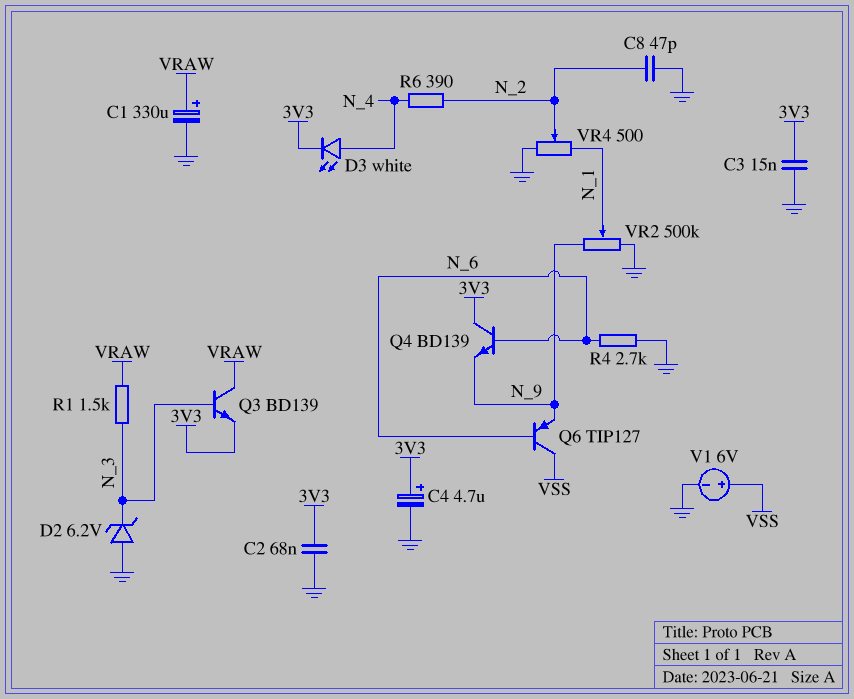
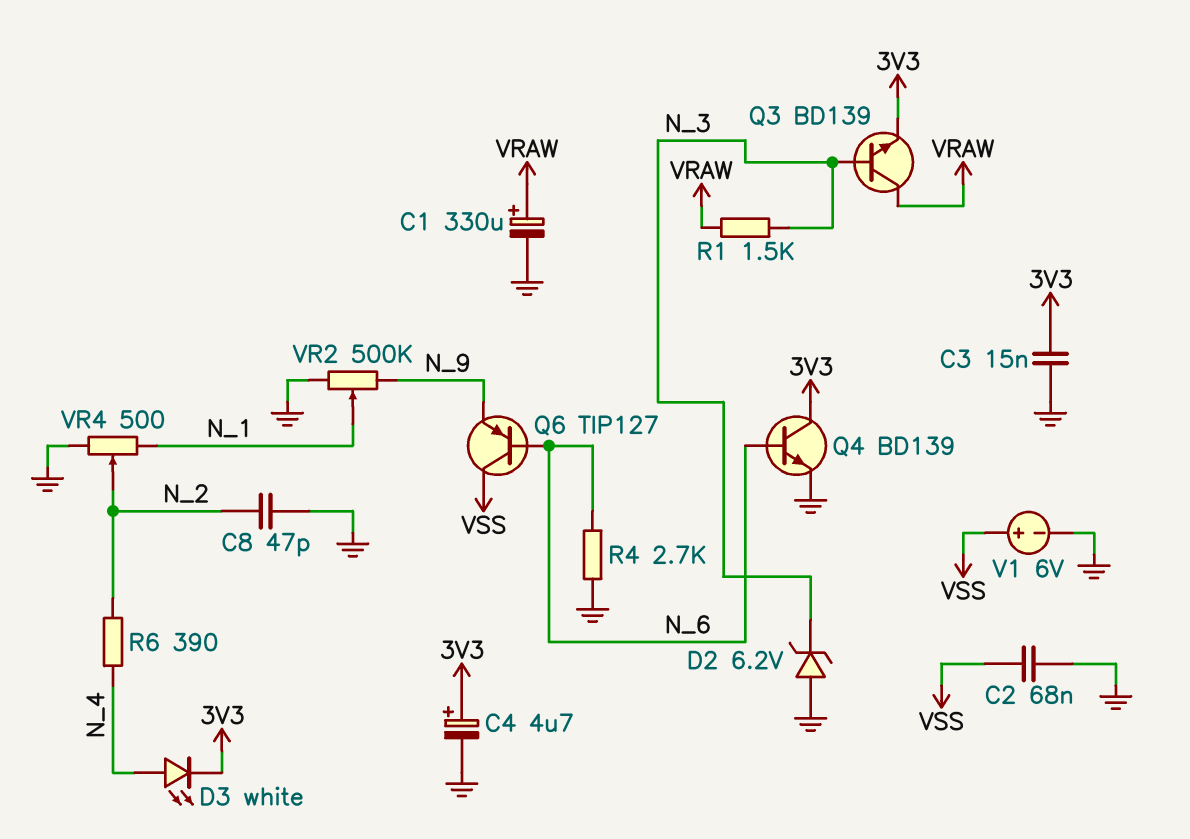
C2: 68nF (3V3, GND) -> 68nF (GND, VSS)
Q4: NPN BD139 (B N_6, C 3V3, E N_9) -> NPN BD139 (B N_6, C 3V3, E GND)

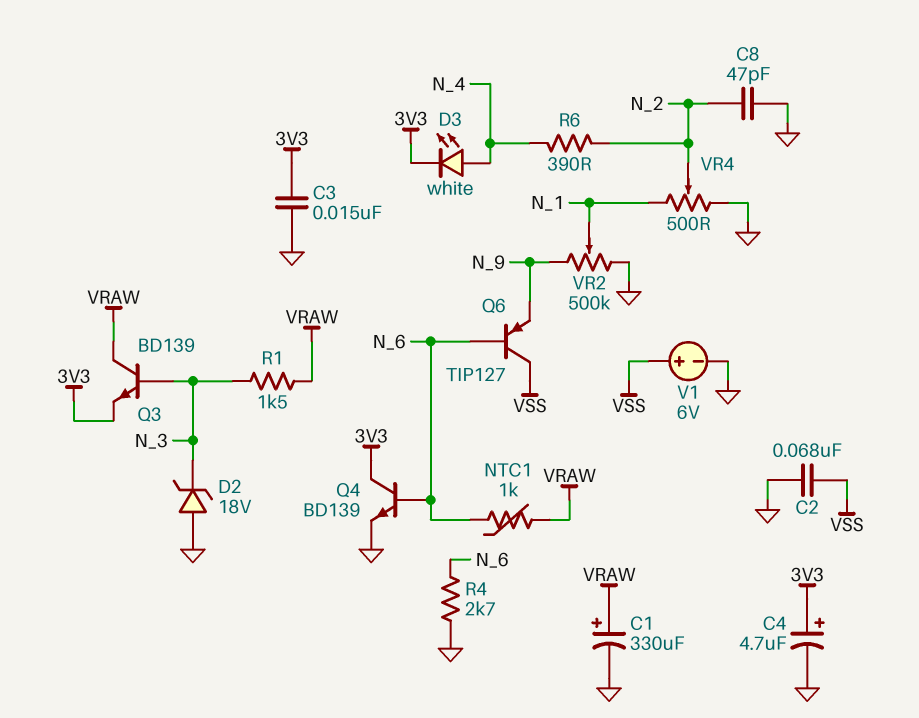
D2: zener 6.2V (A GND, K N_3) -> zener 18V (A GND, K N_3)
NTC1: none -> 1k (N_6, VRAW)

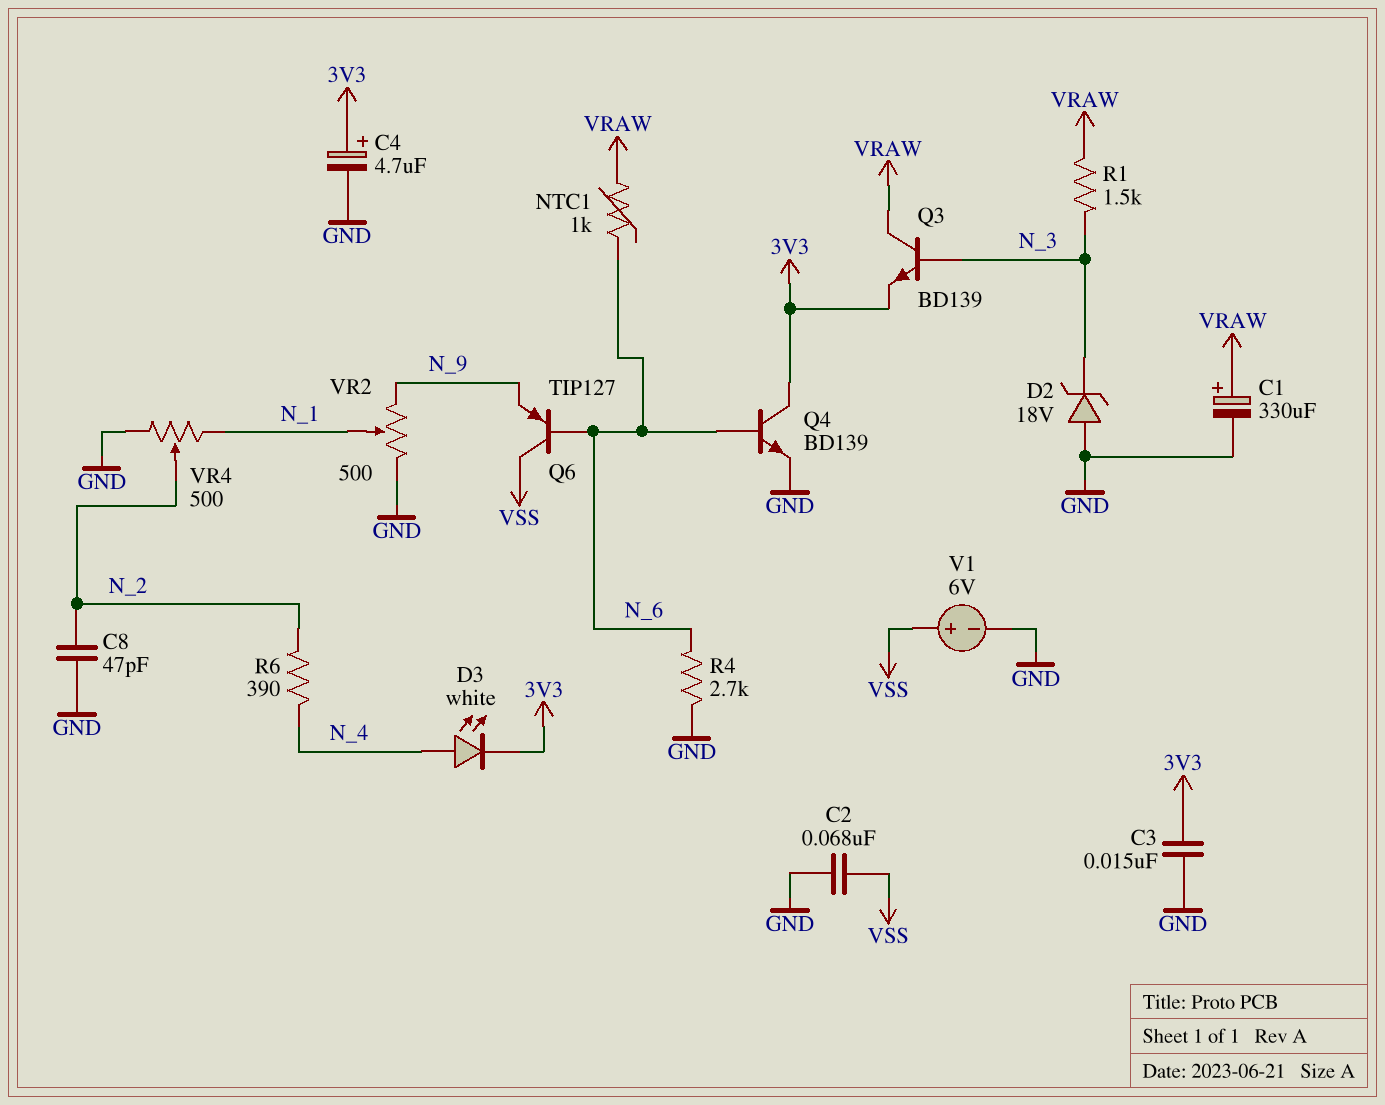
VR2: 500k (GND, N_9, wiper N_1) -> 500 (GND, N_9, wiper N_1)

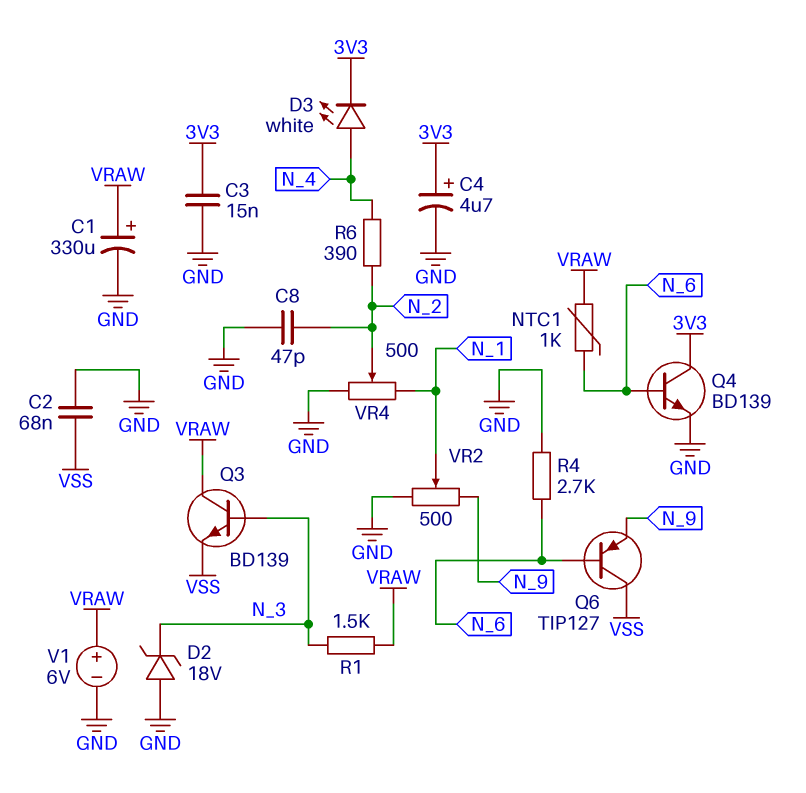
Q3: NPN BD139 (B N_3, C VRAW, E 3V3) -> NPN BD139 (B N_3, C VRAW, E VSS)
V1: 6V (plus VSS, minus GND) -> 6V (plus VRAW, minus GND)

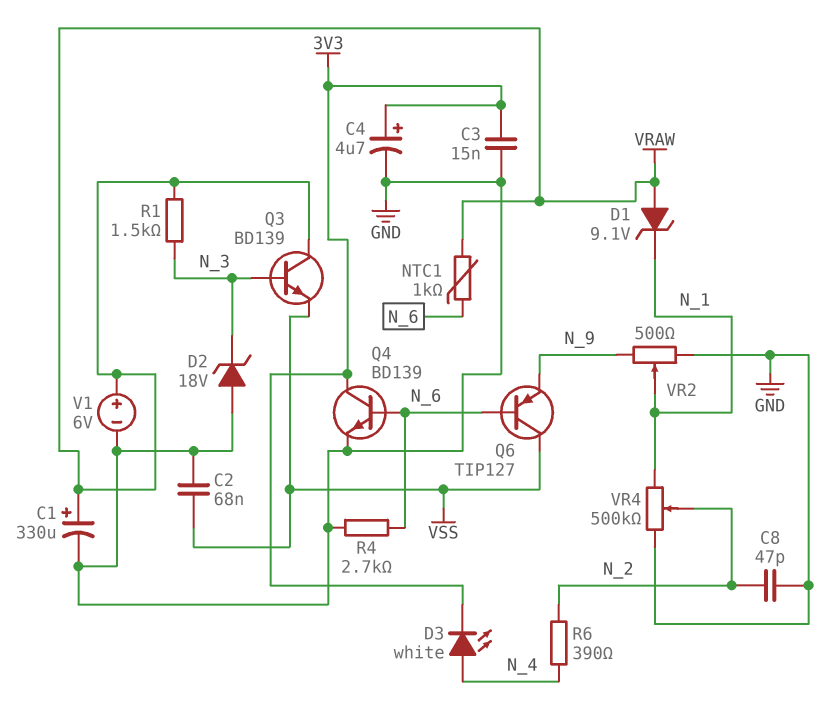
D1: none -> zener 9.1V (A VRAW, K N_1)
VR4: 500 (GND, N_1, wiper N_2) -> 500k (GND, N_1, wiper N_2)

